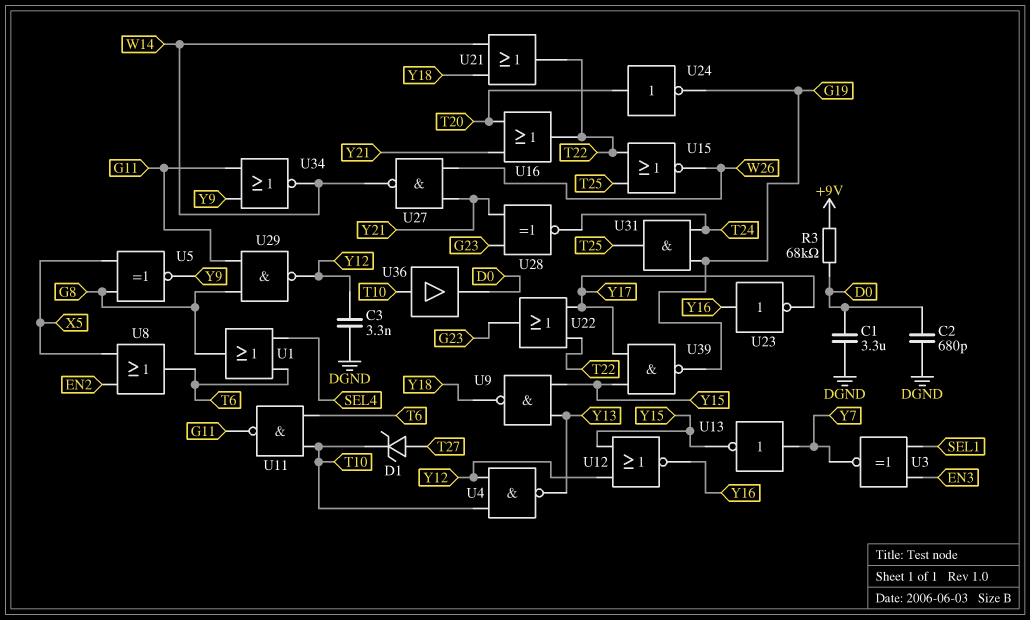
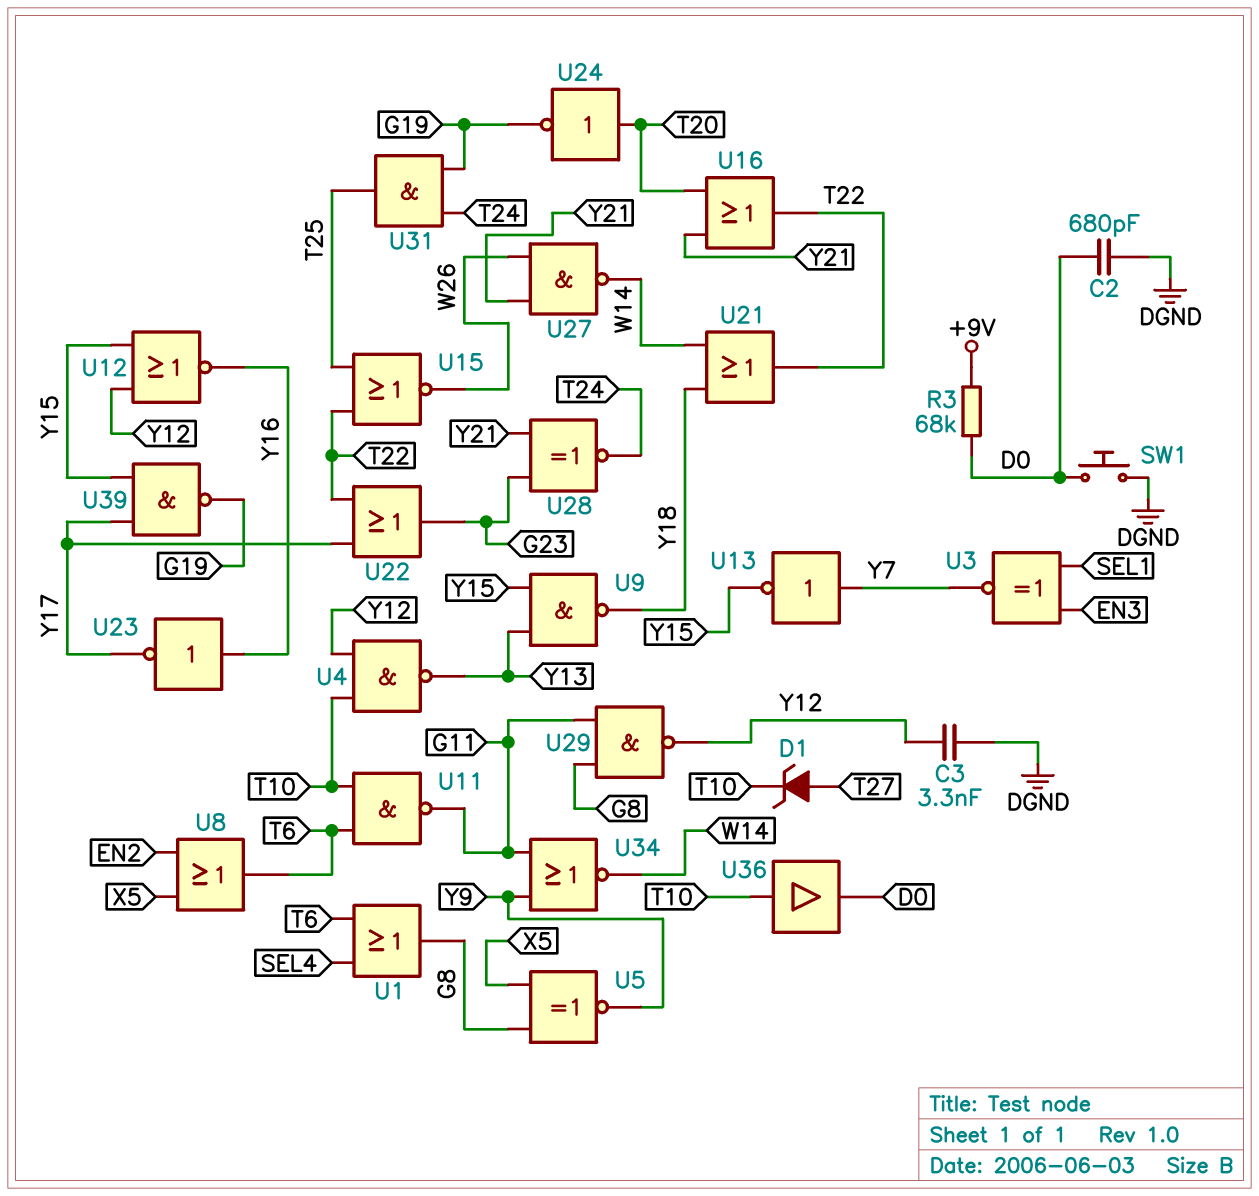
C1: 3.3uF (D0, DGND) -> none
SW1: none -> button (D0, DGND)

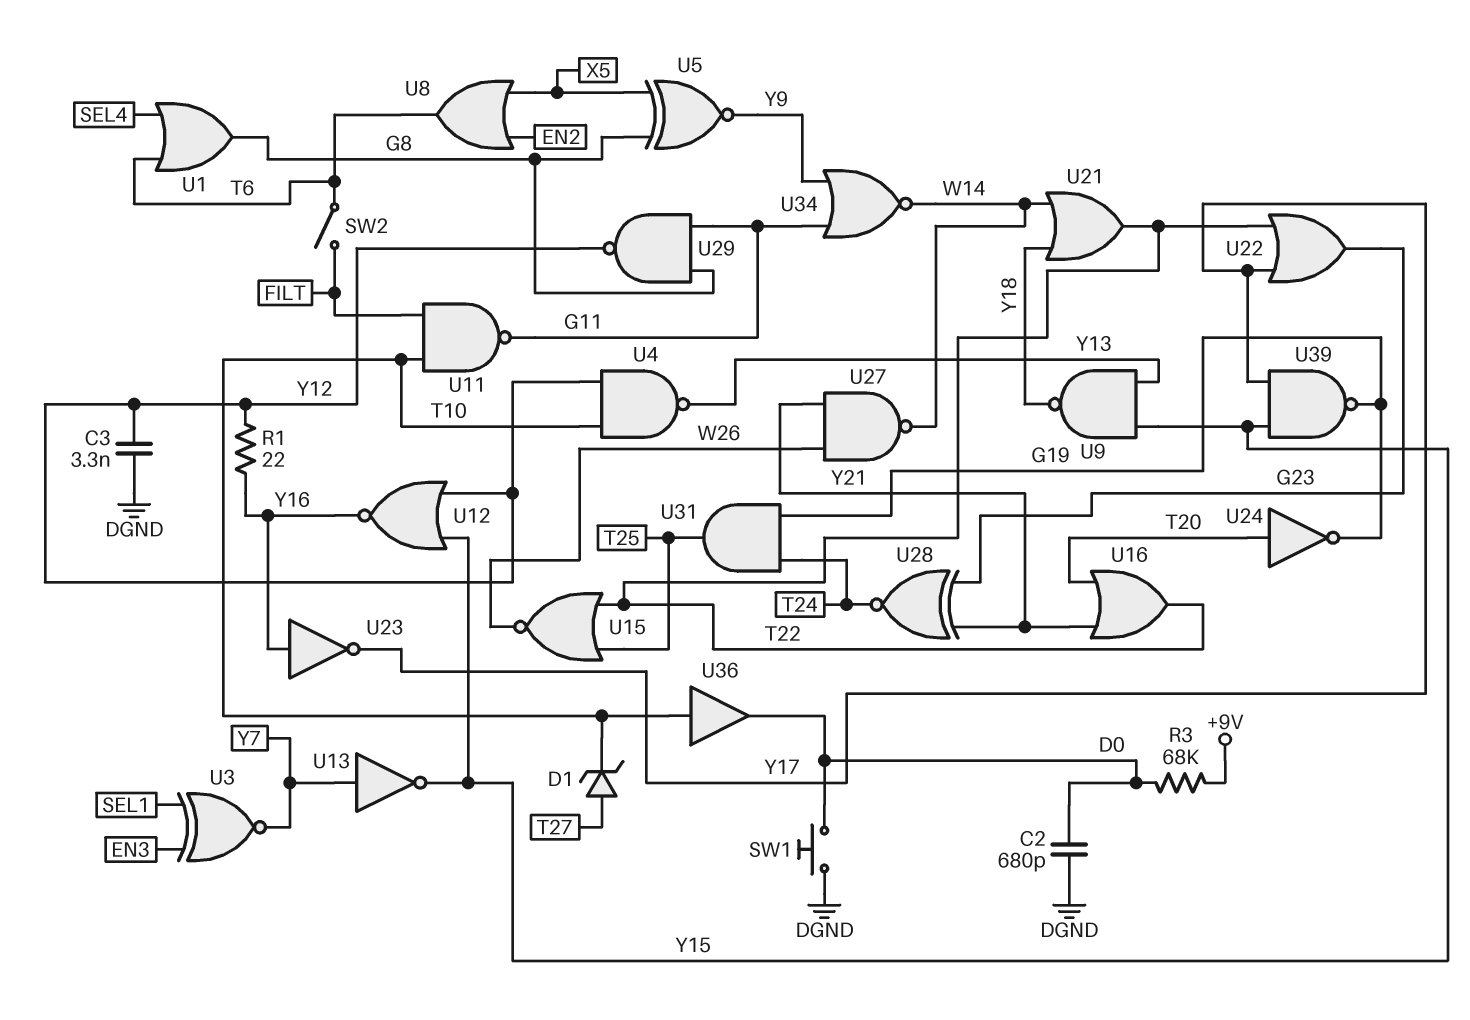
R1: none -> 22 (Y12, Y16)
SW2: none -> switch (FILT, T6)
U11: NAND (in T6, in T10, out G11) -> NAND (in FILT, in T10, out G11)

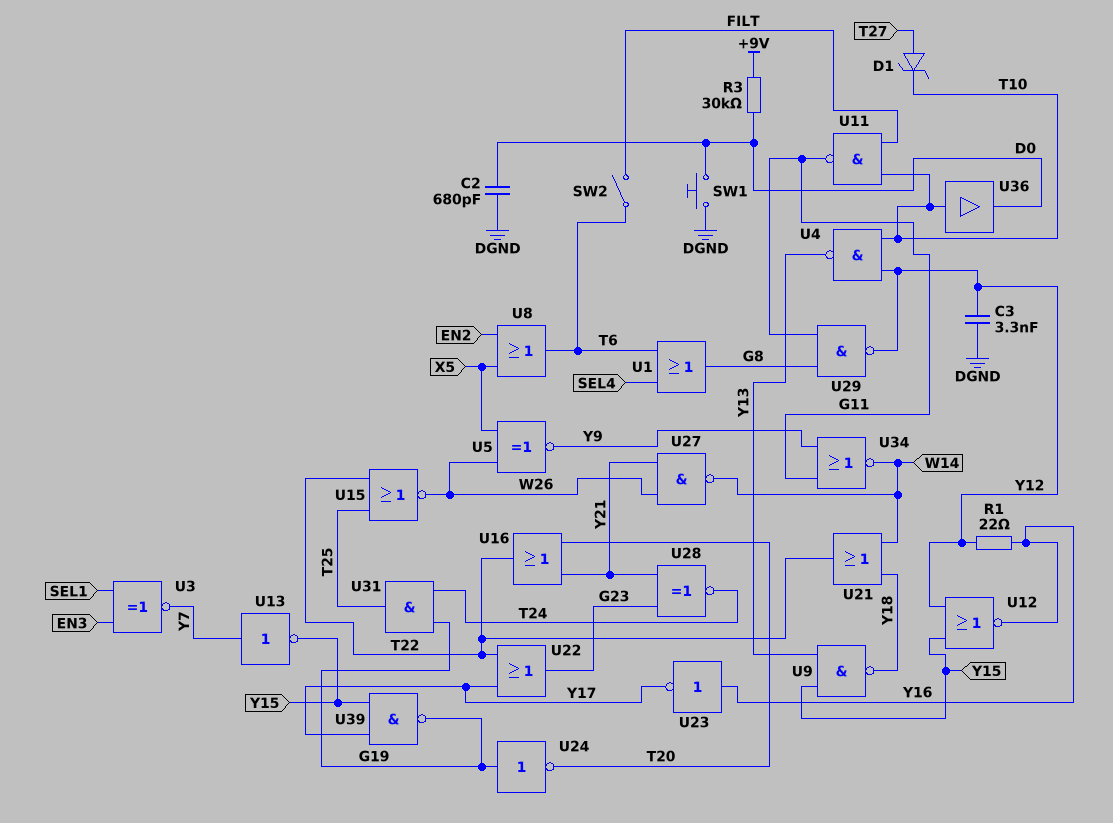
R3: 68k (+9V, D0) -> 30k (+9V, D0)
U5: XNOR (in G8, in X5, out Y9) -> XNOR (in W26, in X5, out Y9)
U24: NOT (in T20, out G19) -> NOT (in G19, out T20)

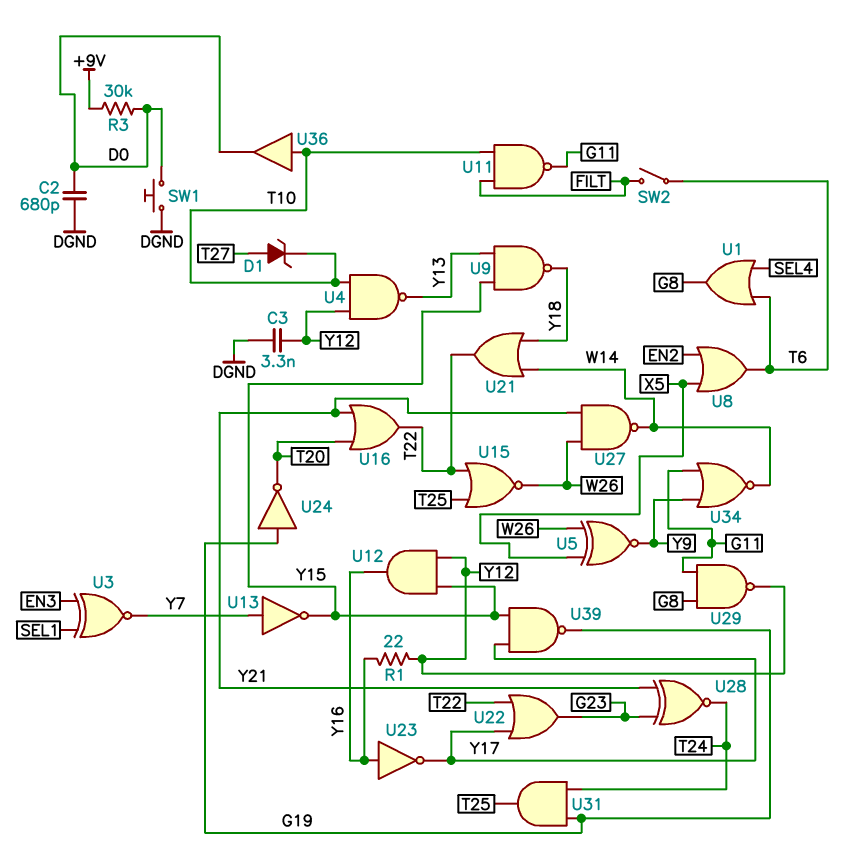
U12: NOR (in Y12, in Y15, out Y16) -> AND (in Y12, in Y15, out Y16)

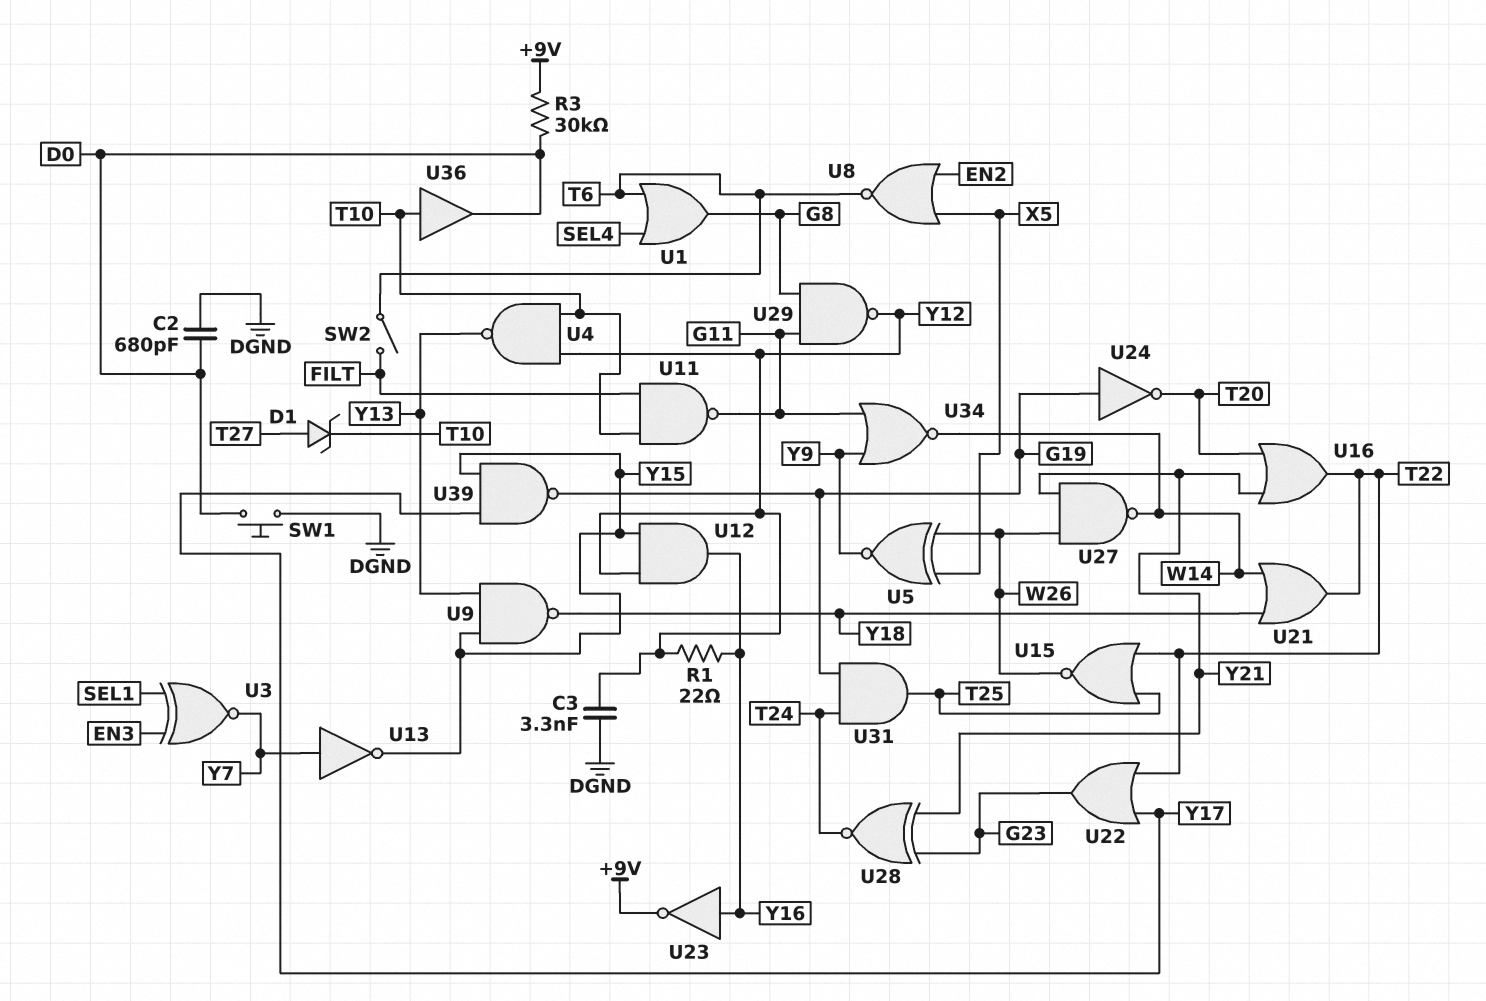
U8: OR (in EN2, in X5, out T6) -> NOR (in EN2, in X5, out T6)
U23: NOT (in Y16, out Y17) -> NOT (in Y16, out +9V)

